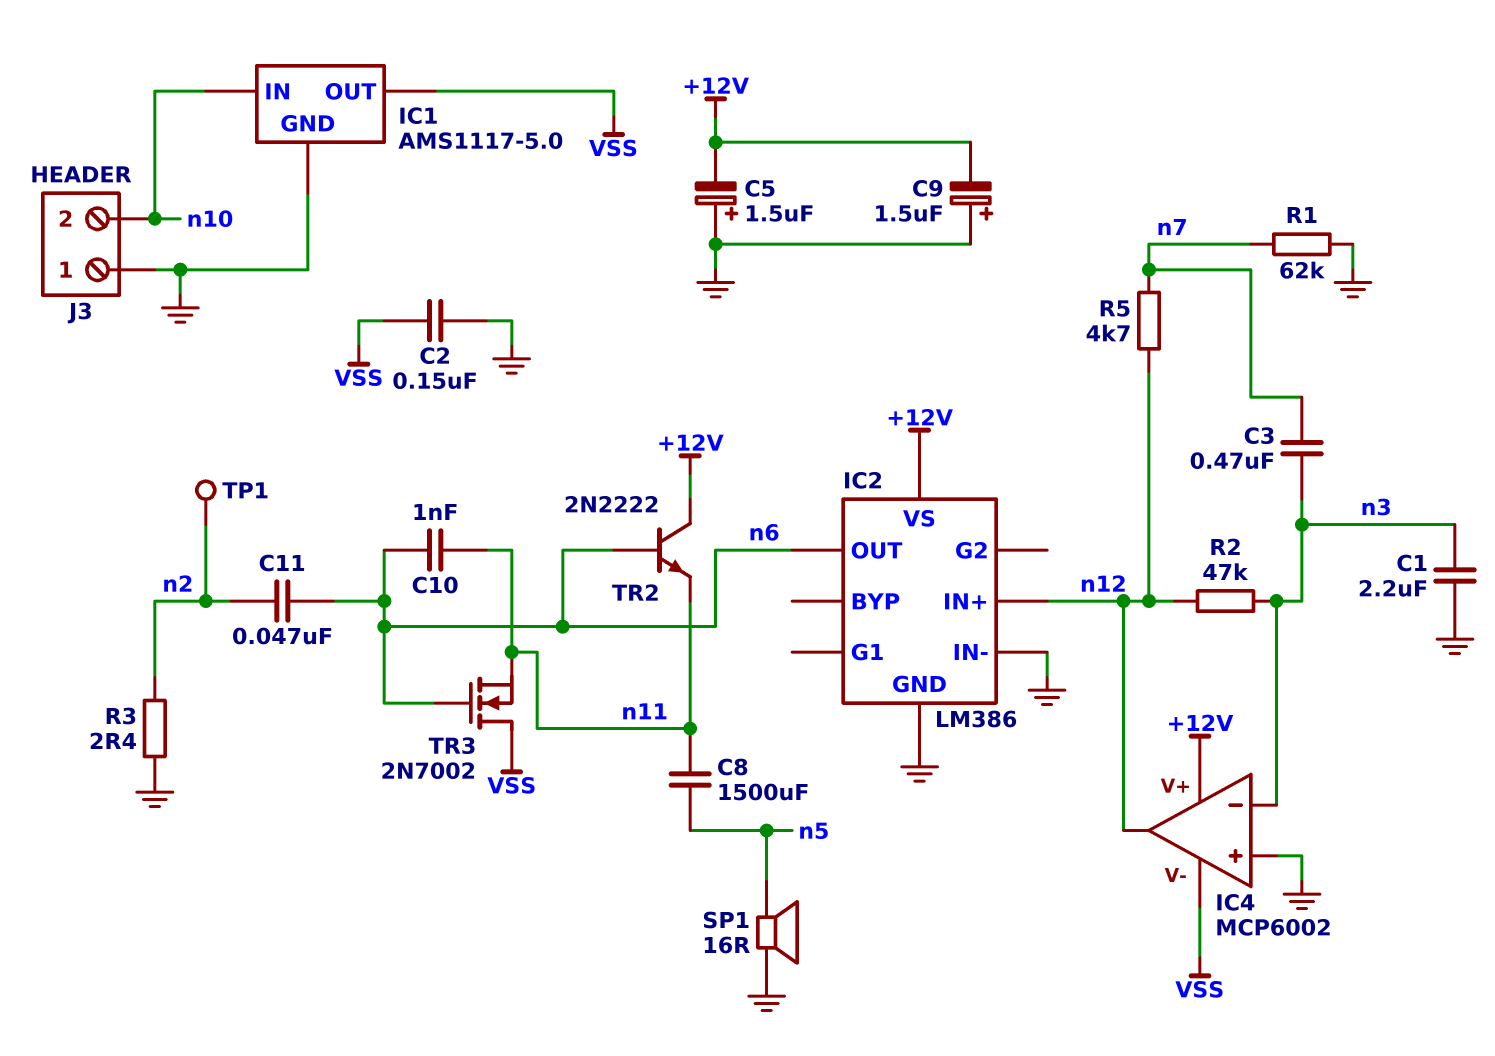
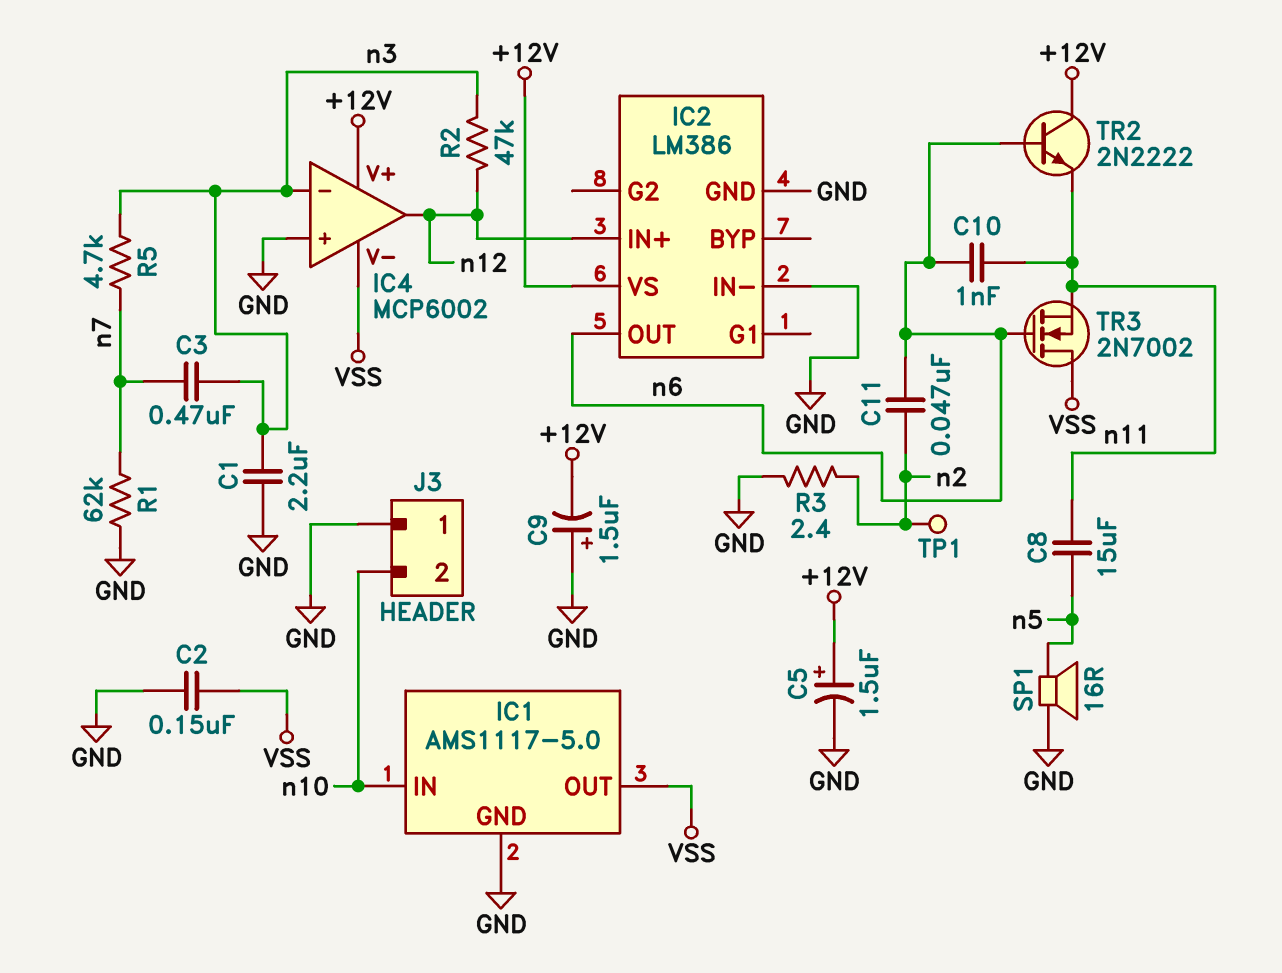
C5: 1.5uF (plus GND, minus +12V) -> 1.5uF (plus +12V, minus GND)
C8: 1500uF (n5, n11) -> 15uF (n5, n11)
R5: 4.7k (n7, n12) -> 4.7k (n3, n7)

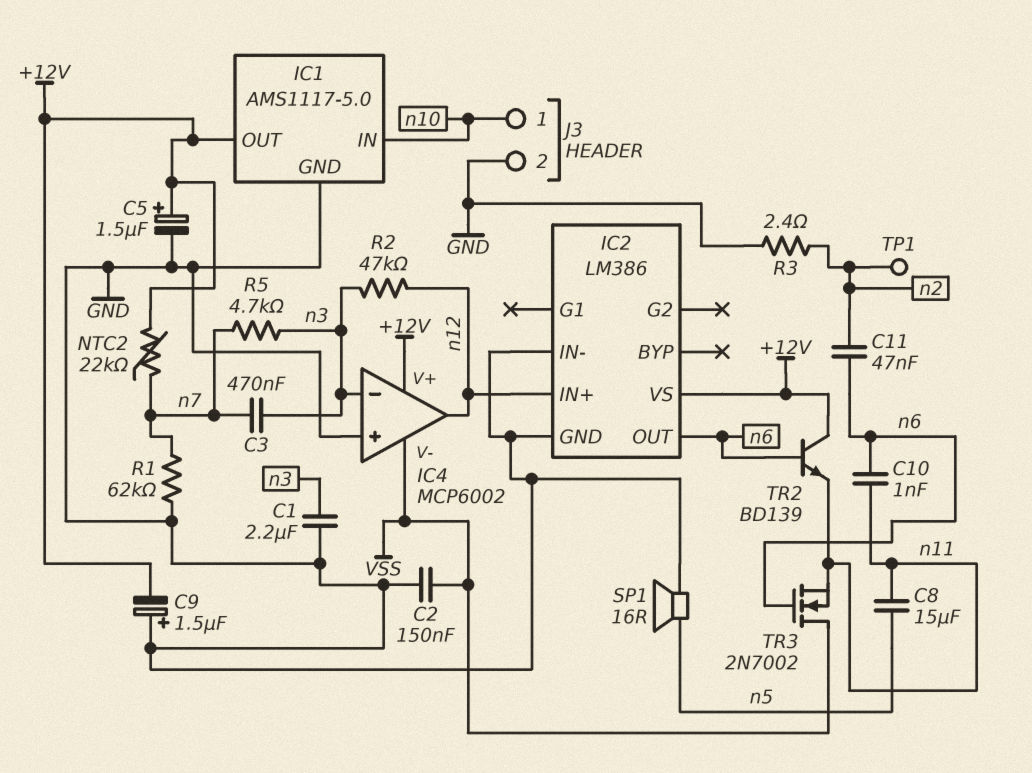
IC1 pin OUT: VSS -> +12V
J3 pin 1: GND -> n10
J3 pin 2: n10 -> GND
NTC2: none -> 22k (+12V, n7)
TR2: NPN 2N2222 (B n6, C +12V, E n11) -> NPN BD139 (B n6, C +12V, E n11)

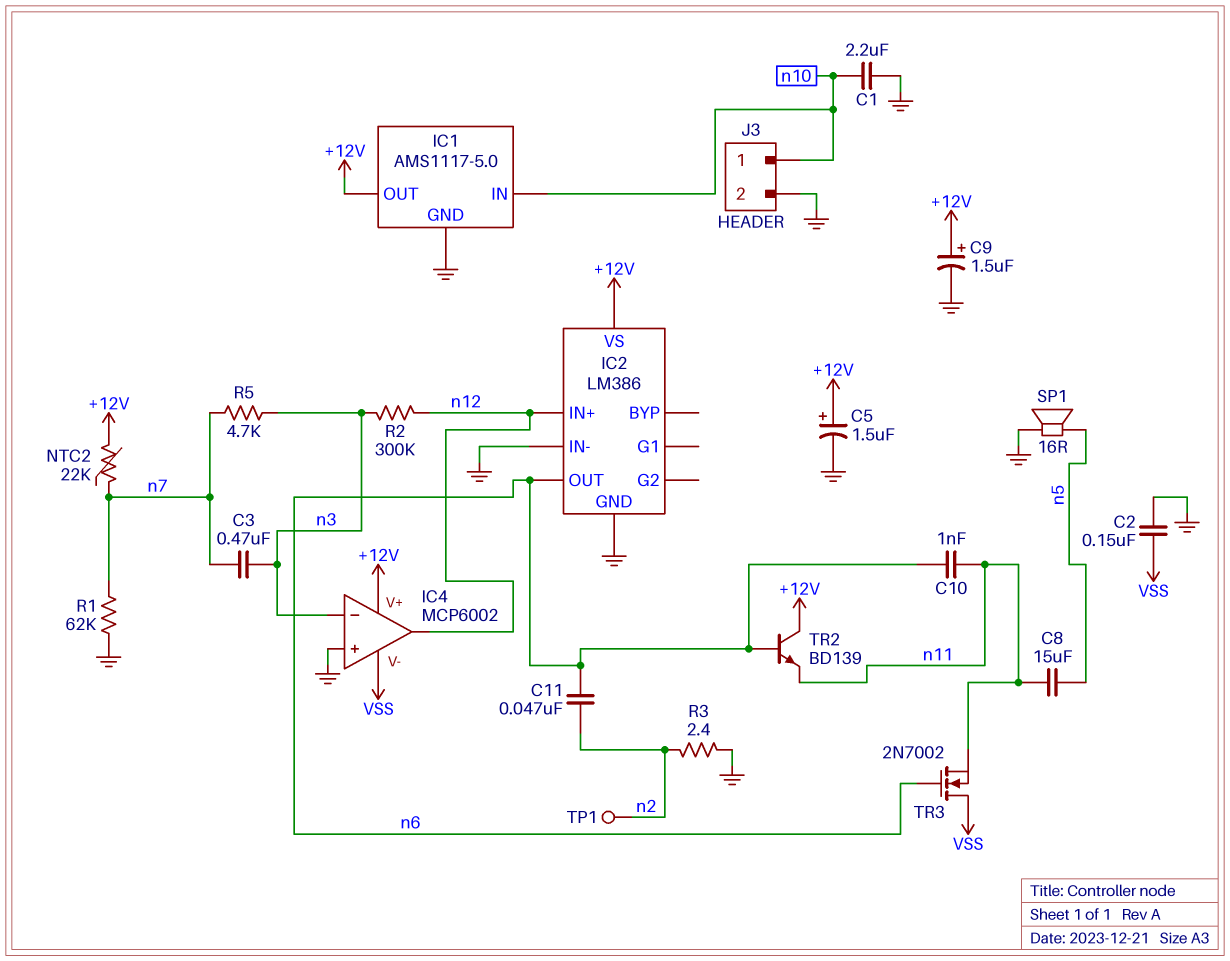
C1: 2.2uF (GND, n3) -> 2.2uF (GND, n10)
C9: 1.5uF (plus GND, minus +12V) -> 1.5uF (plus +12V, minus GND)
R2: 47k (n3, n12) -> 300k (n3, n12)

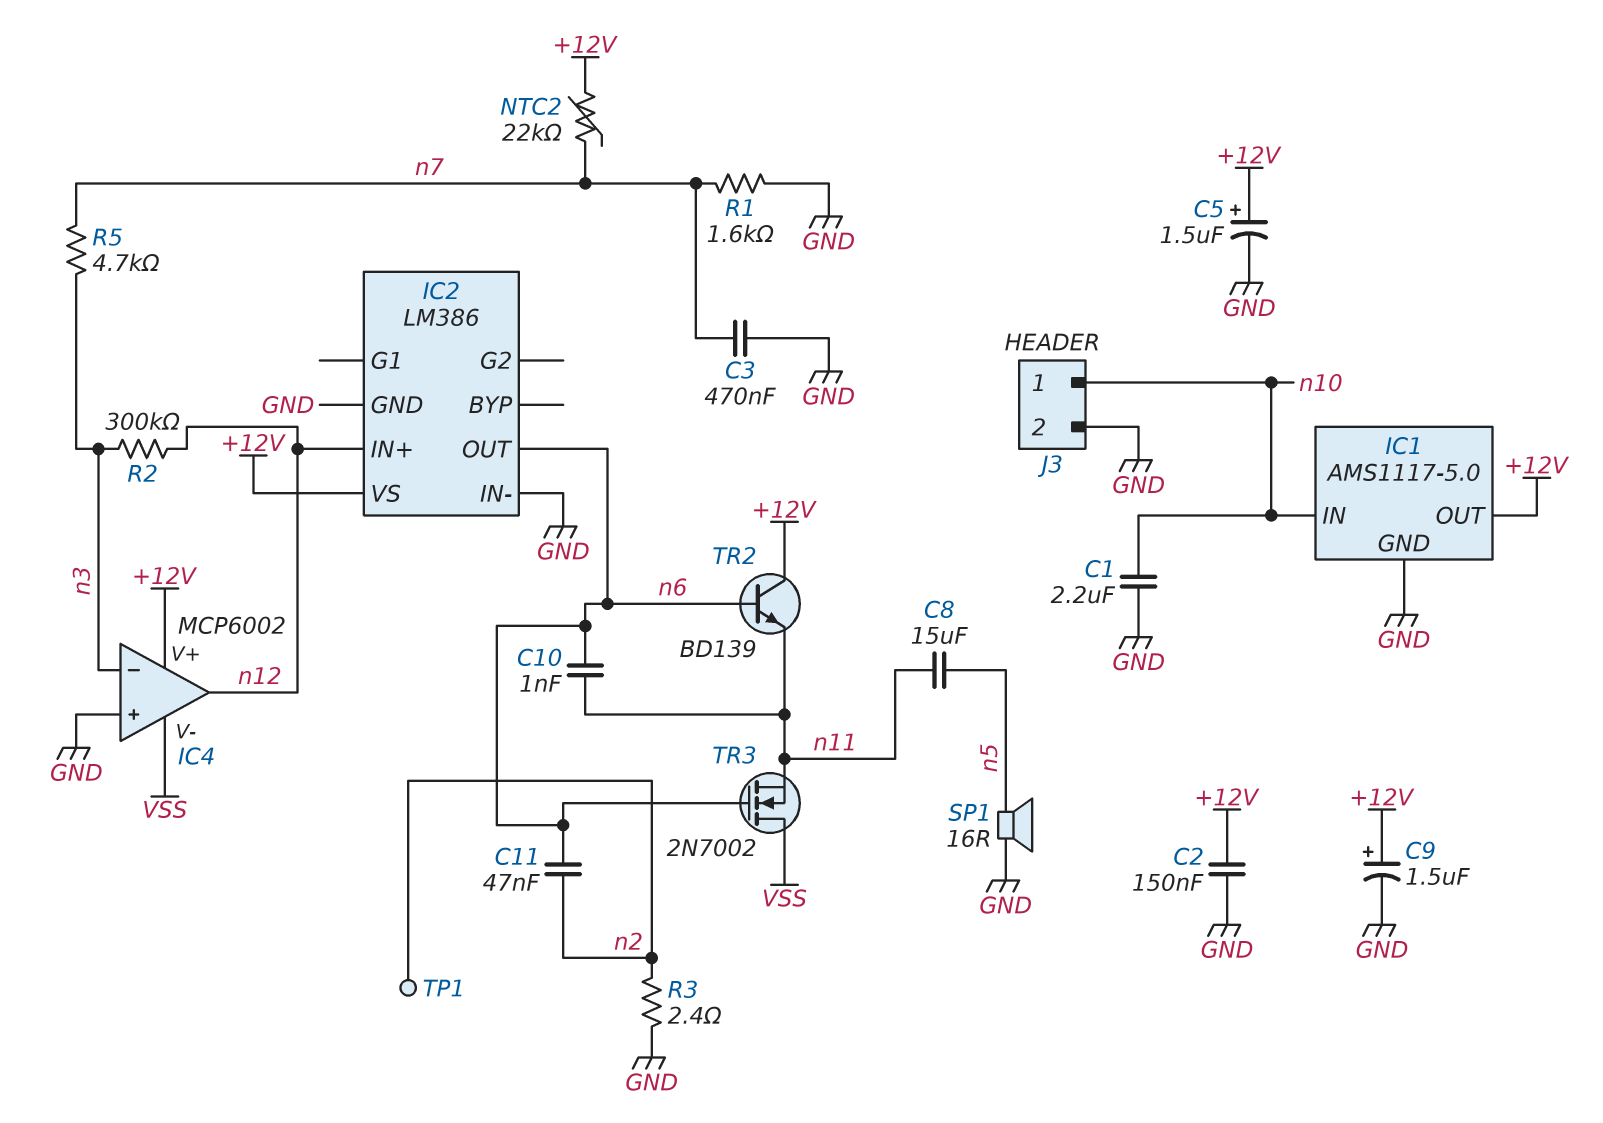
C2: 150nF (GND, VSS) -> 150nF (+12V, GND)
C3: 470nF (n3, n7) -> 470nF (GND, n7)
R1: 62k (GND, n7) -> 1.6k (GND, n7)

